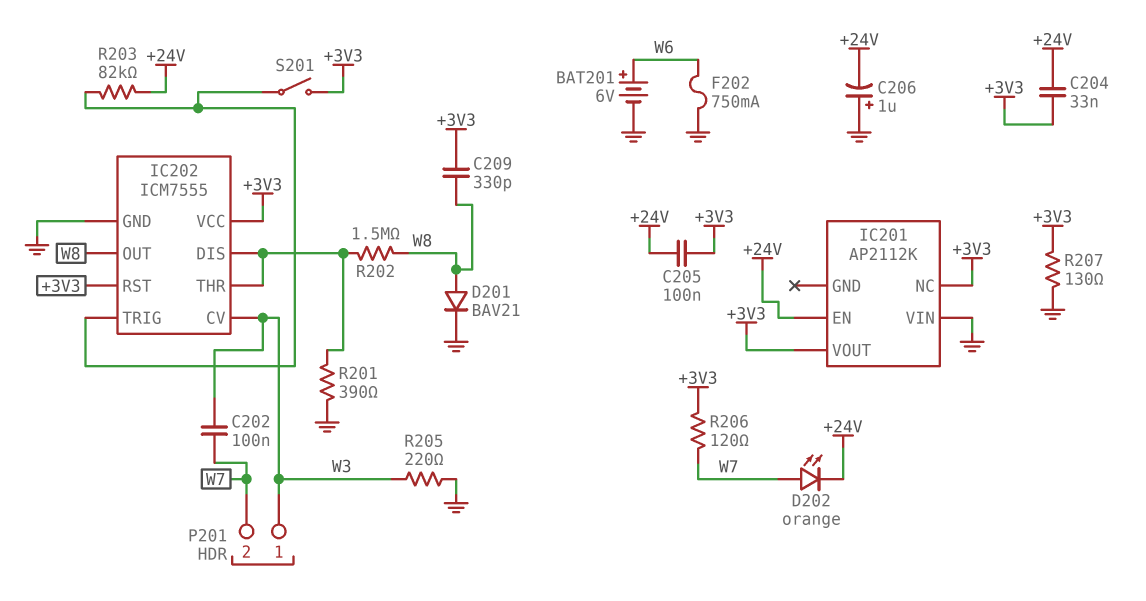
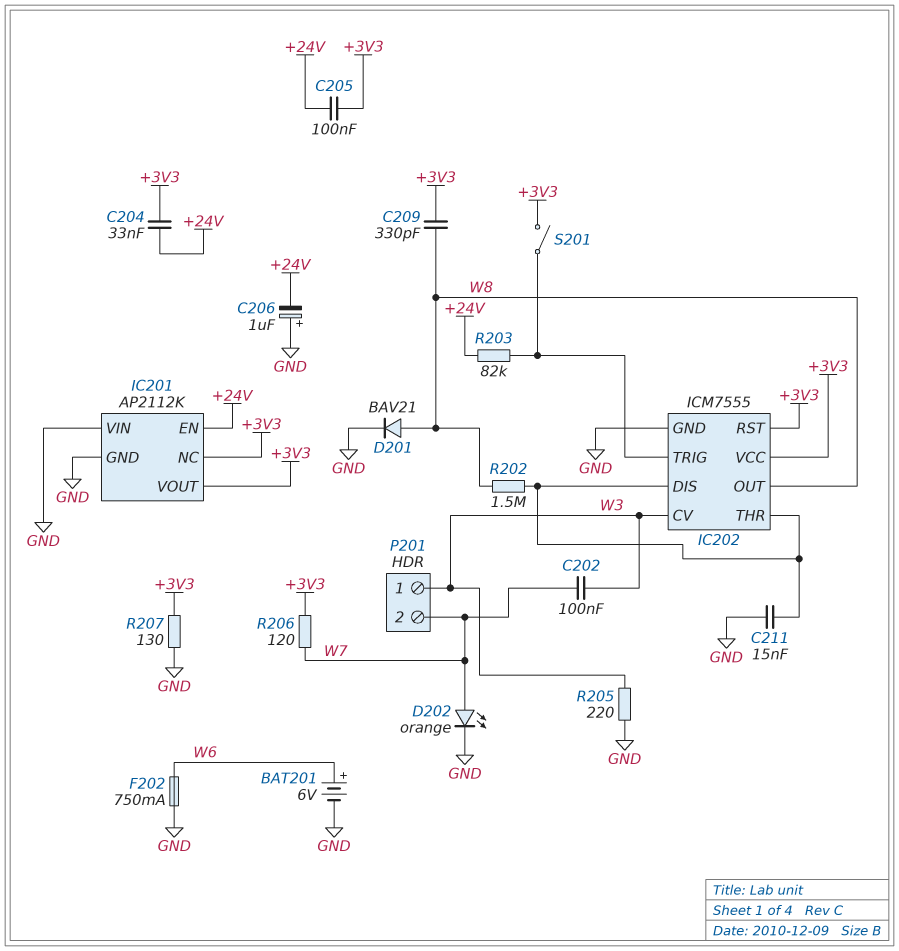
C211: none -> 15nF (GND, IC202/DIS)
D202: LED orange (A W7, K +24V) -> LED orange (A W7, K GND)
IC201 pin GND: none -> GND
R201: 390 (GND, IC202/DIS) -> none

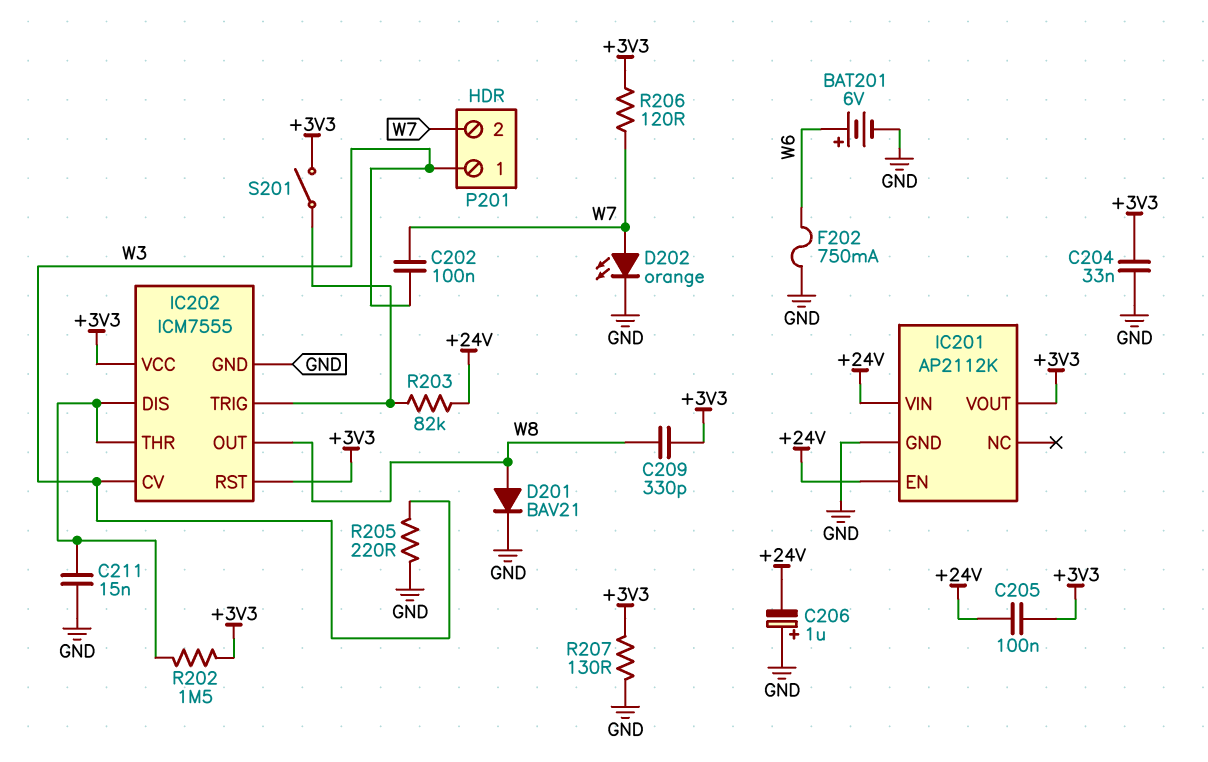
C204: 33nF (+3V3, +24V) -> 33nF (+3V3, GND)
IC201 pin NC: +3V3 -> none
IC201 pin VIN: GND -> +24V
R202: 1.5M (IC202/DIS, W8) -> 1.5M (+3V3, IC202/DIS)

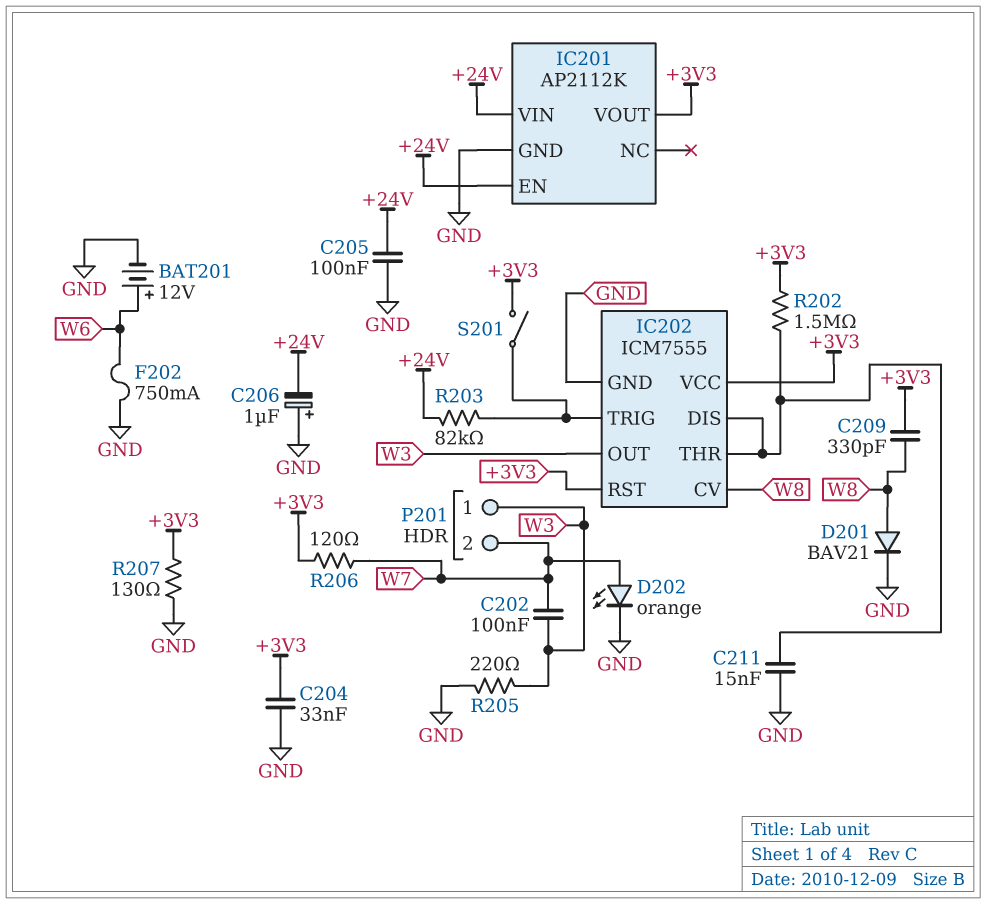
BAT201: 6V (plus W6, minus GND) -> 12V (plus W6, minus GND)
C205: 100nF (+3V3, +24V) -> 100nF (+24V, GND)
IC202 pin CV: W3 -> W8
IC202 pin OUT: W8 -> W3

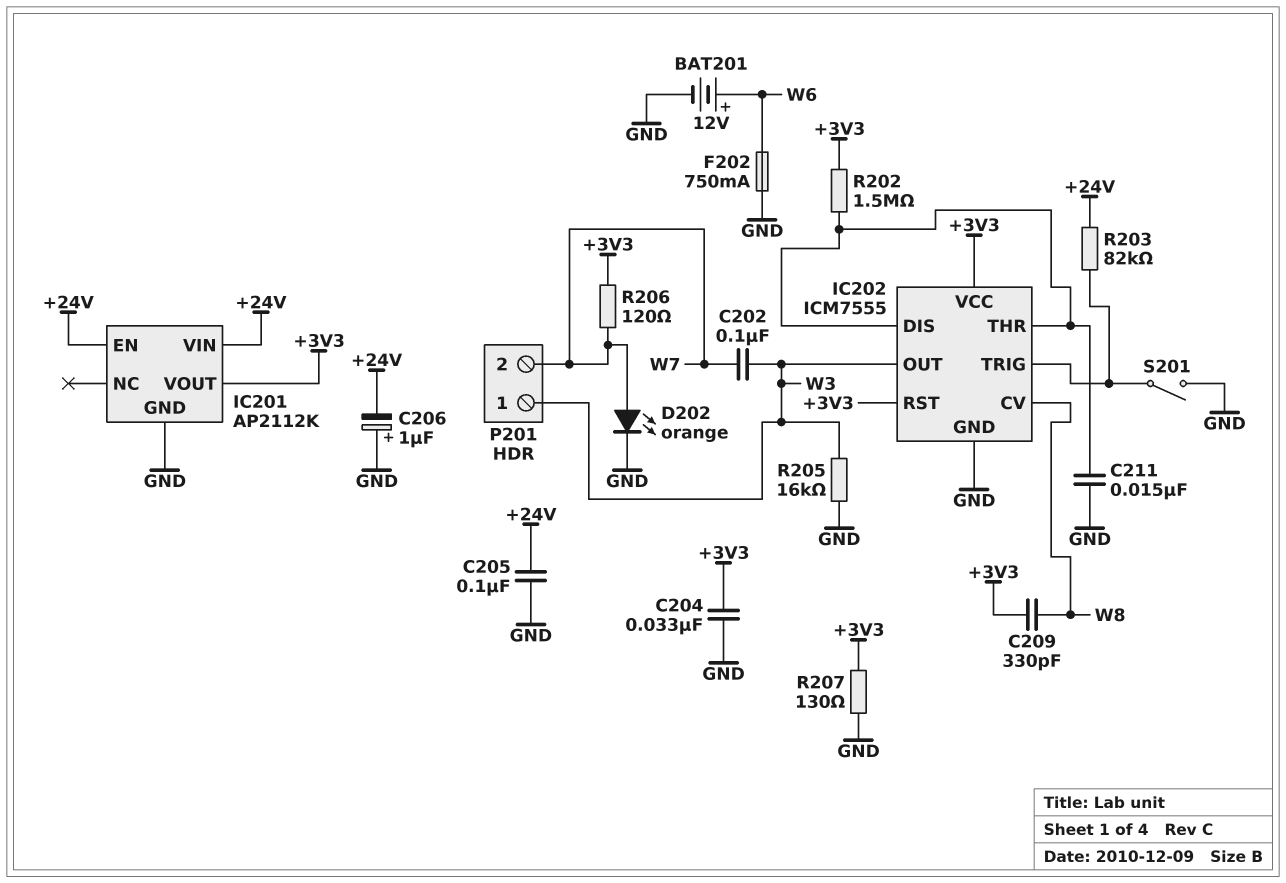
D201: diode BAV21 (A W8, K GND) -> none
R205: 220 (GND, W3) -> 16k (GND, W3)
S201: switch (+3V3, IC202/TRIG) -> switch (GND, IC202/TRIG)

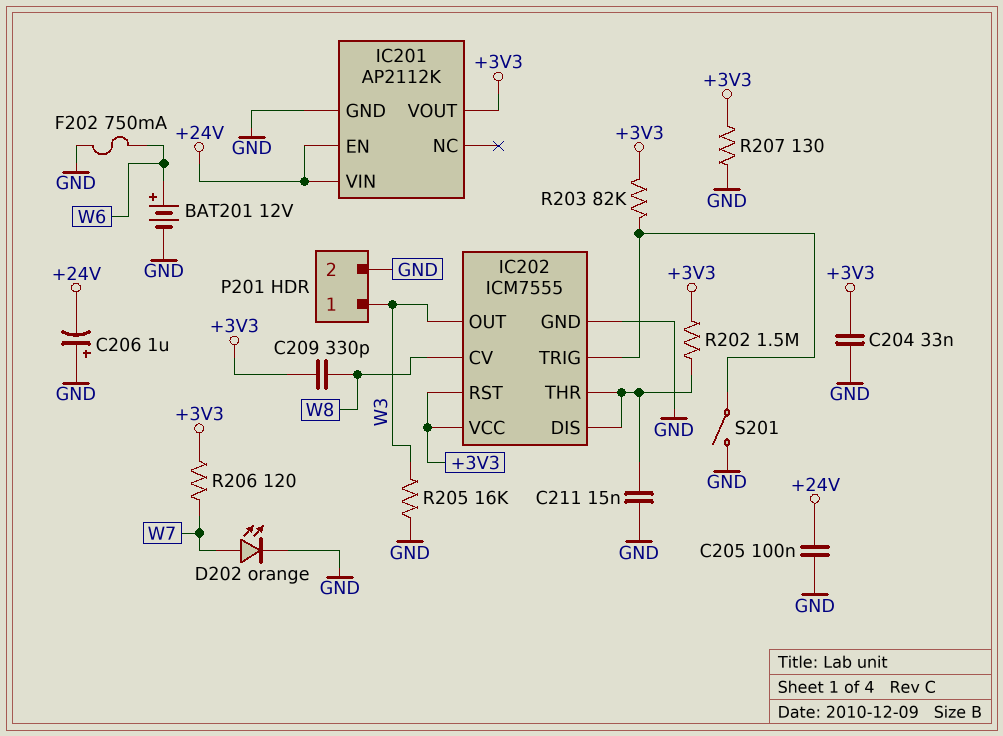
C202: 100nF (W3, W7) -> none
P201 pin 2: W7 -> GND
R203: 82k (+24V, IC202/TRIG) -> 82k (+3V3, IC202/TRIG)

